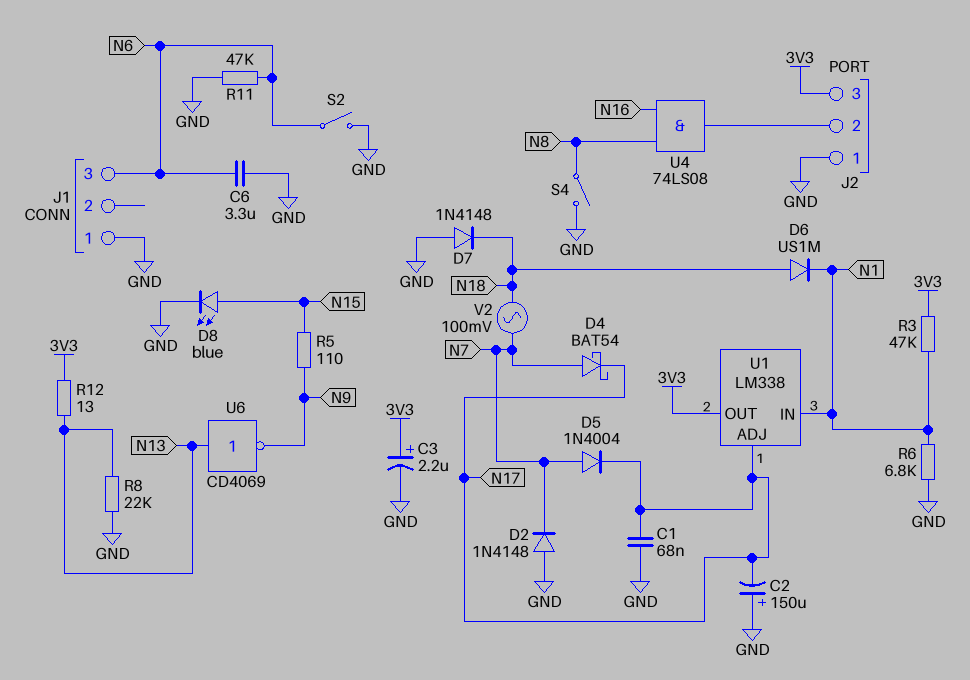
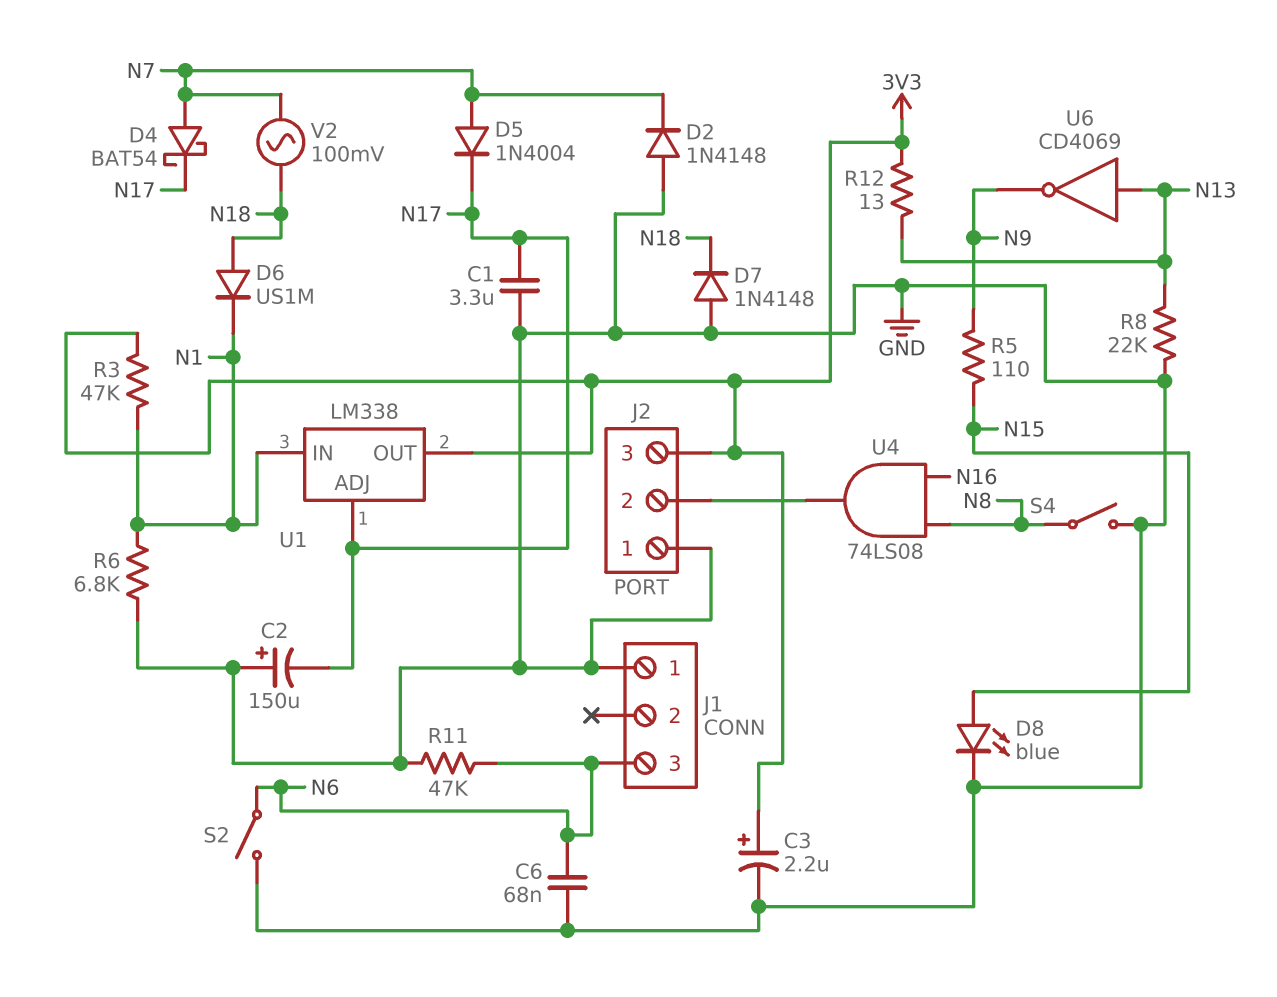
C1: 68nF (GND, N17) -> 3.3uF (GND, N17)
C6: 3.3uF (GND, N6) -> 68nF (GND, N6)

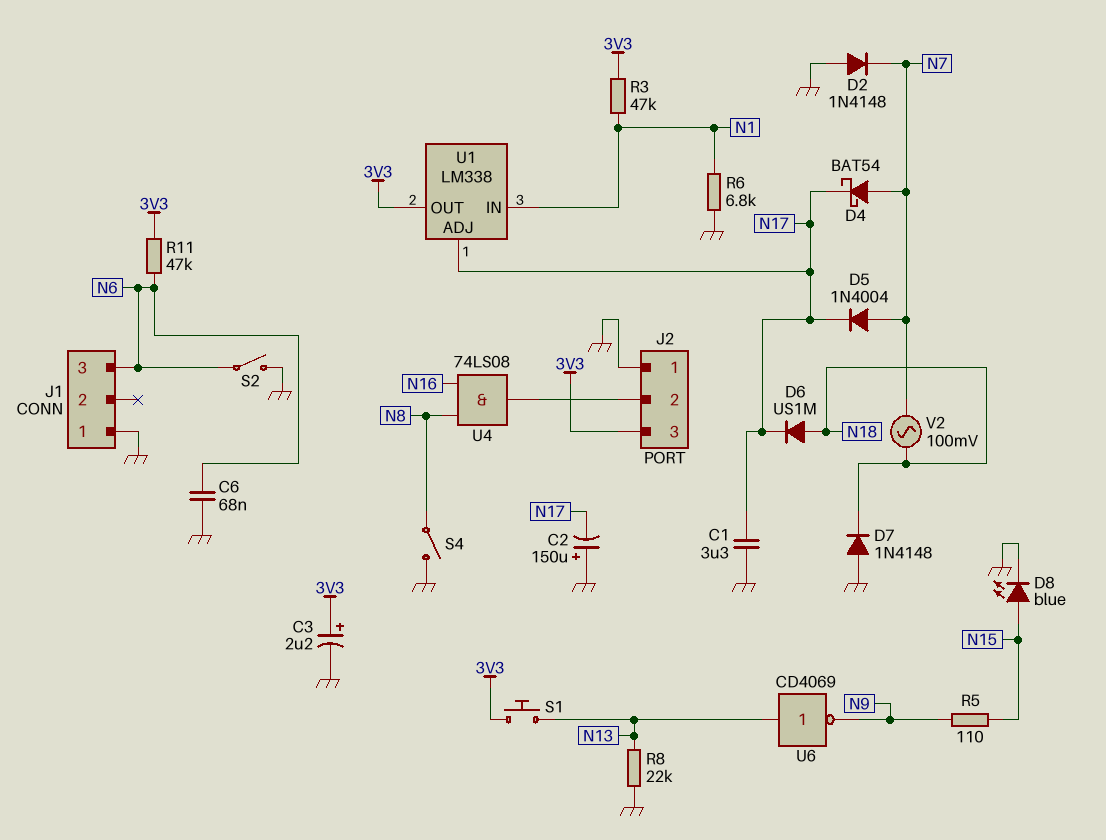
D6: diode US1M (A N18, K N1) -> diode US1M (A N18, K N17)
R11: 47k (GND, N6) -> 47k (3V3, N6)
R12: 13 (3V3, N13) -> none
S1: none -> button (3V3, N13)

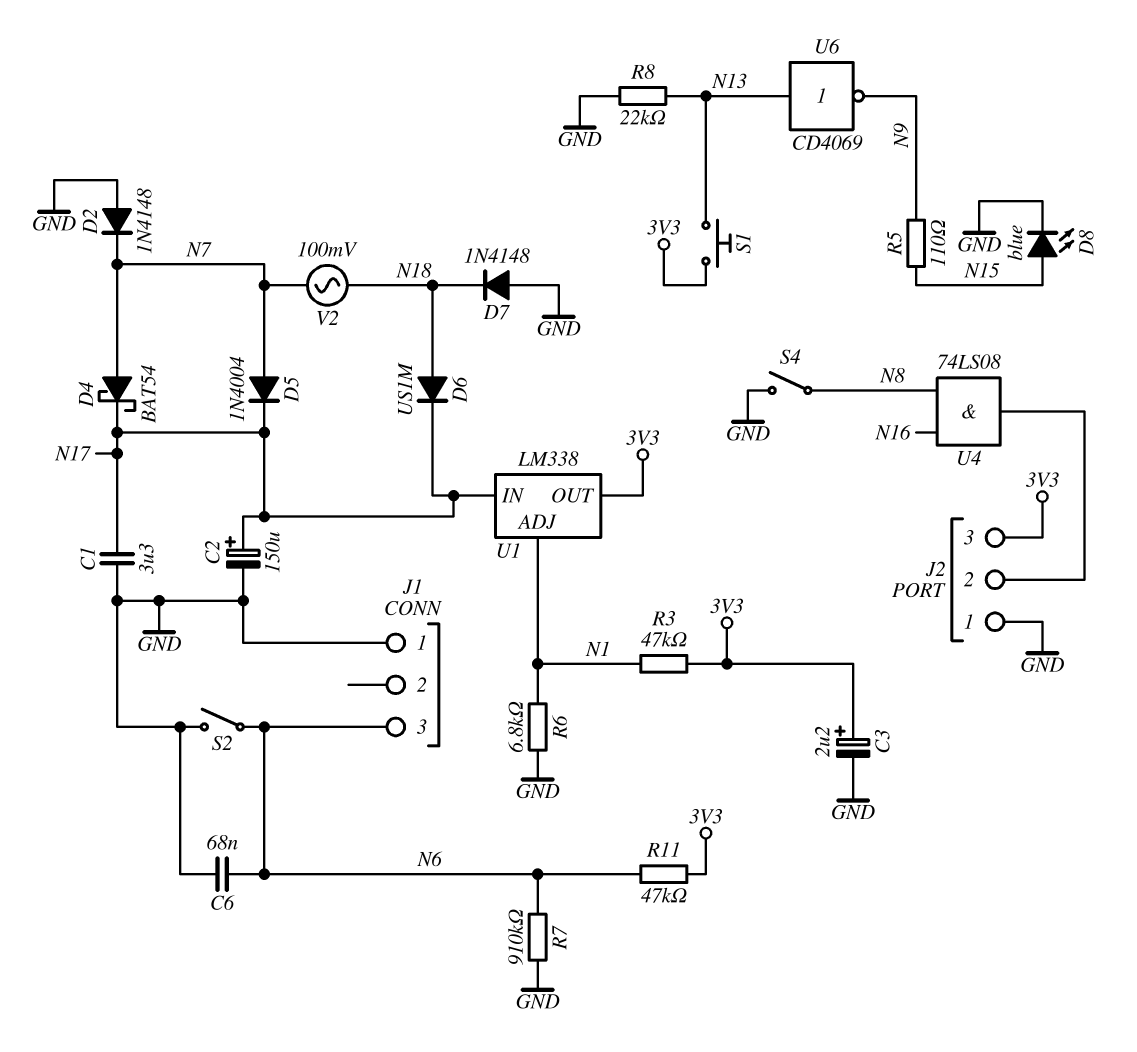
C2: 150uF (plus GND, minus N17) -> 150uF (plus N17, minus GND)
R7: none -> 910k (GND, N6)
U1 pin ADJ: N17 -> N1
U1 pin IN: N1 -> N17

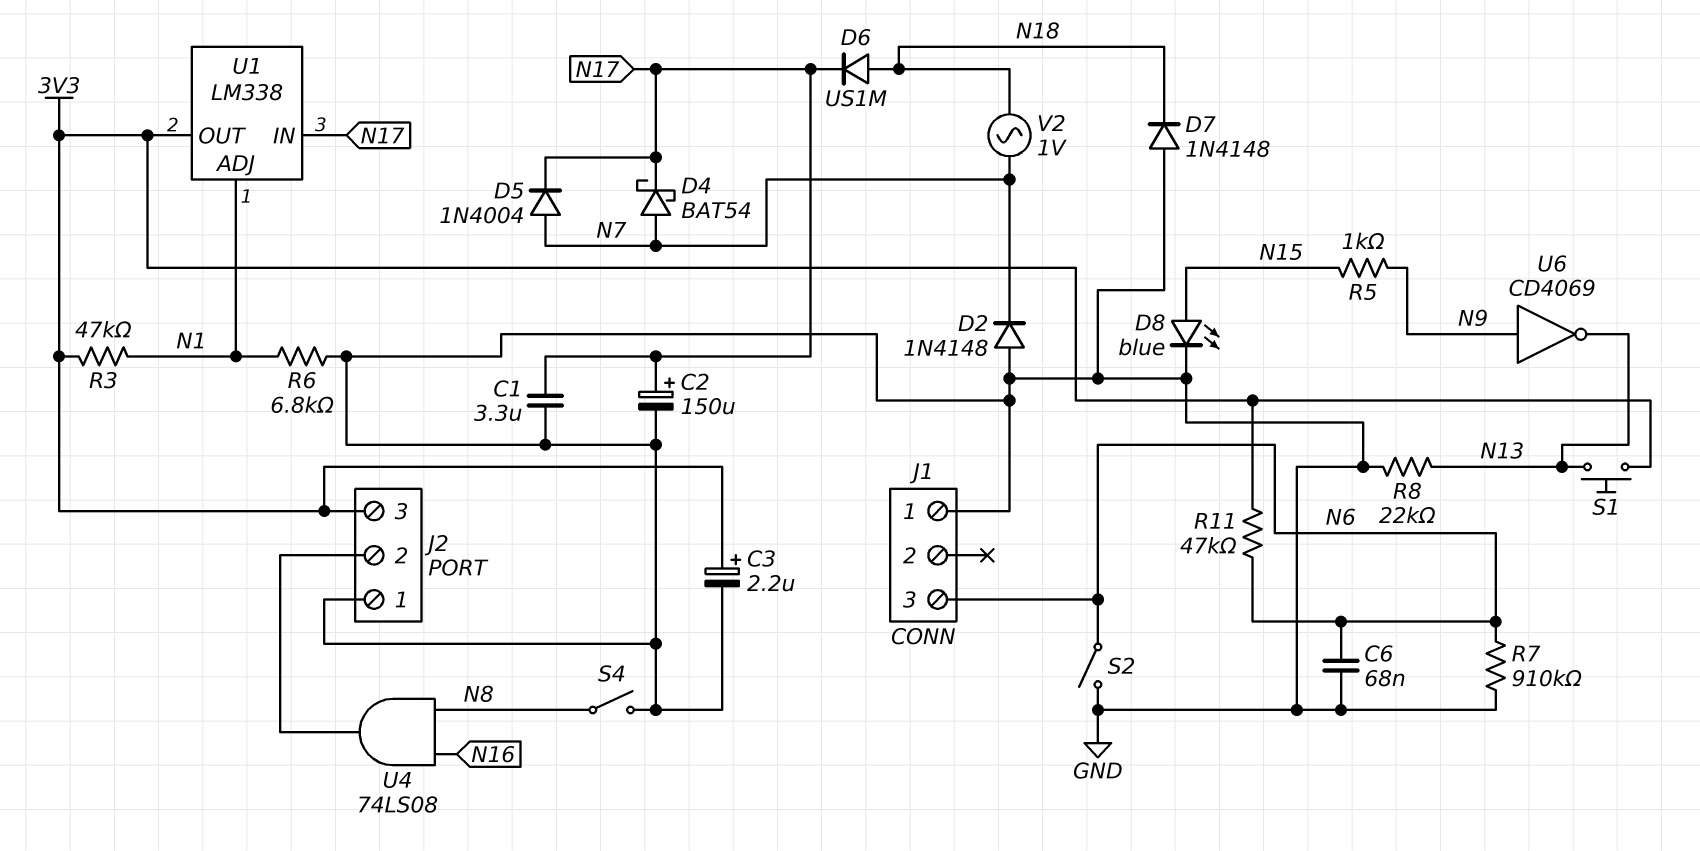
R5: 110 (N9, N15) -> 1k (N9, N15)
U6: NOT CD4069 (in N13, out N9) -> NOT CD4069 (in N9, out N13)
V2: AC 100mV (N7, N18) -> AC 1V (N7, N18)

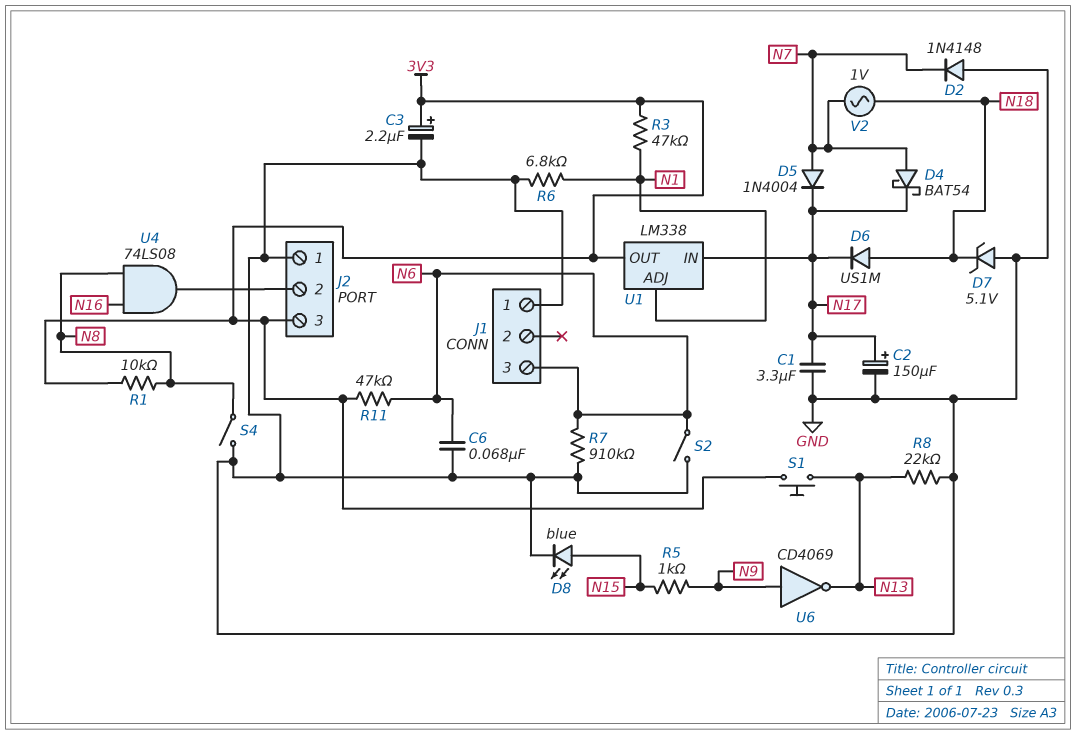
D7: diode 1N4148 (A GND, K N18) -> zener 5.1V (A GND, K N18)
R1: none -> 10k (3V3, N8)

